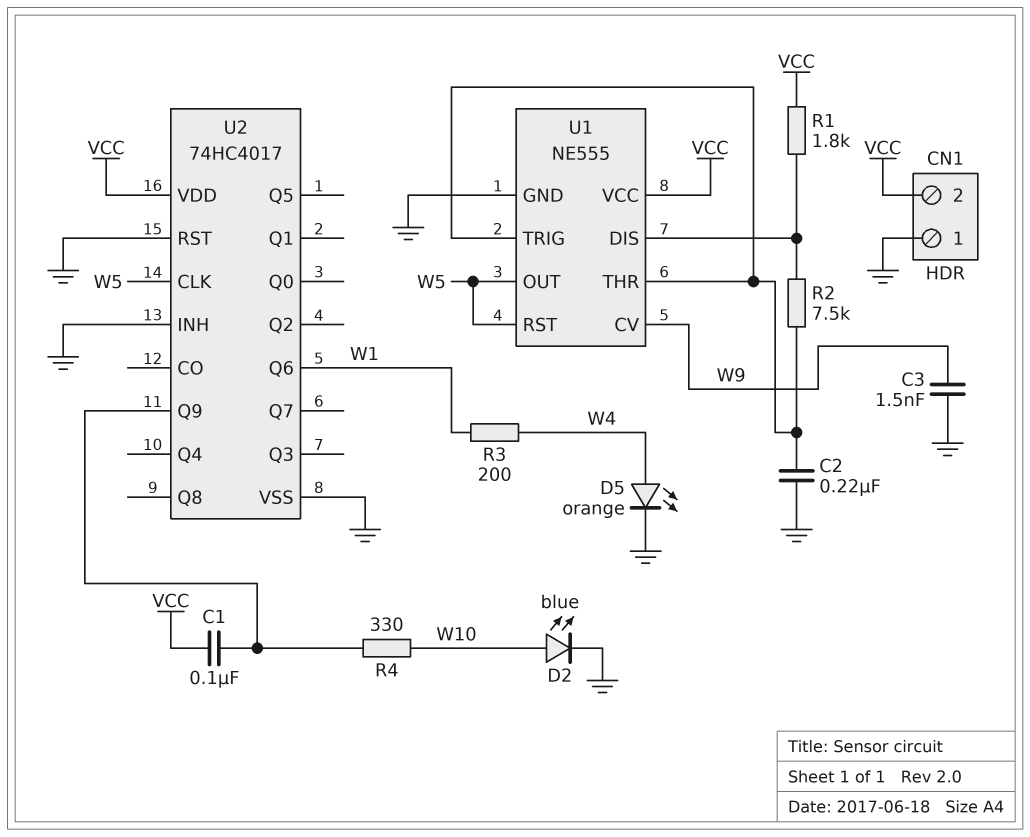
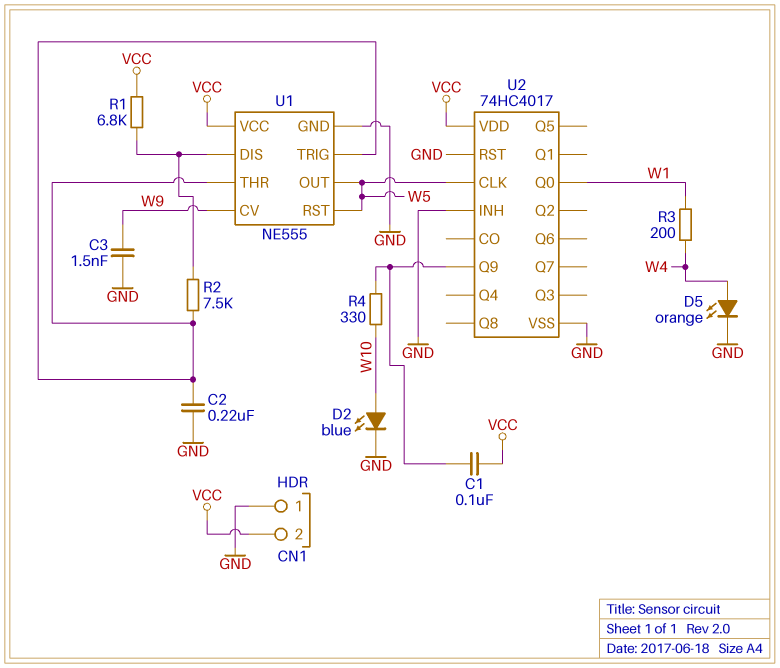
R1: 1.8k (U1/DIS, VCC) -> 6.8k (U1/DIS, VCC)
U2 pin Q0: none -> W1
U2 pin Q6: W1 -> none

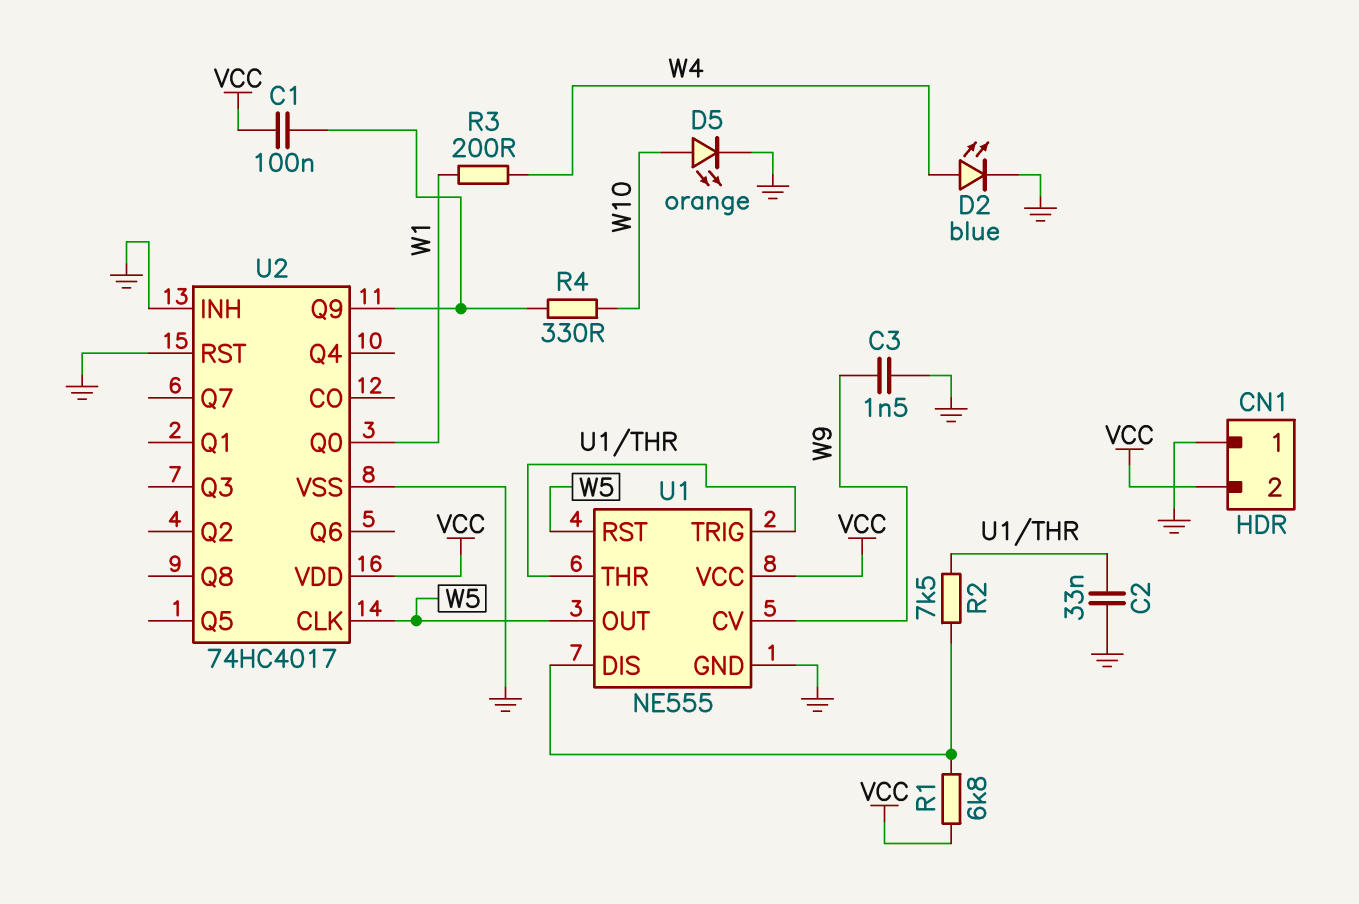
C2: 220nF (GND, U1/THR) -> 33nF (GND, U1/THR)
D2: LED blue (A W10, K GND) -> LED blue (A W4, K GND)
D5: LED orange (A W4, K GND) -> LED orange (A W10, K GND)

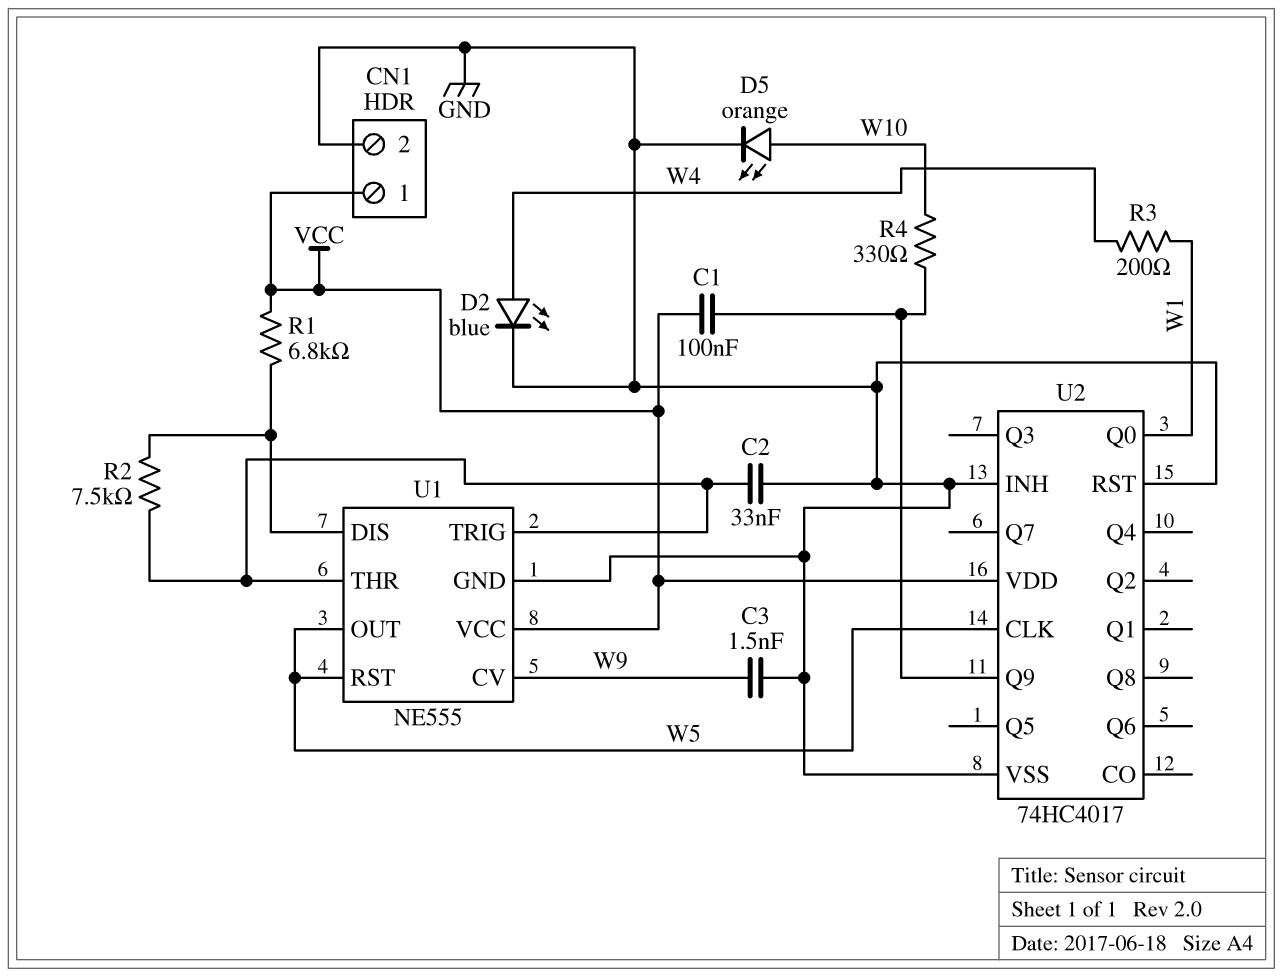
CN1 pin 1: GND -> VCC
CN1 pin 2: VCC -> GND

